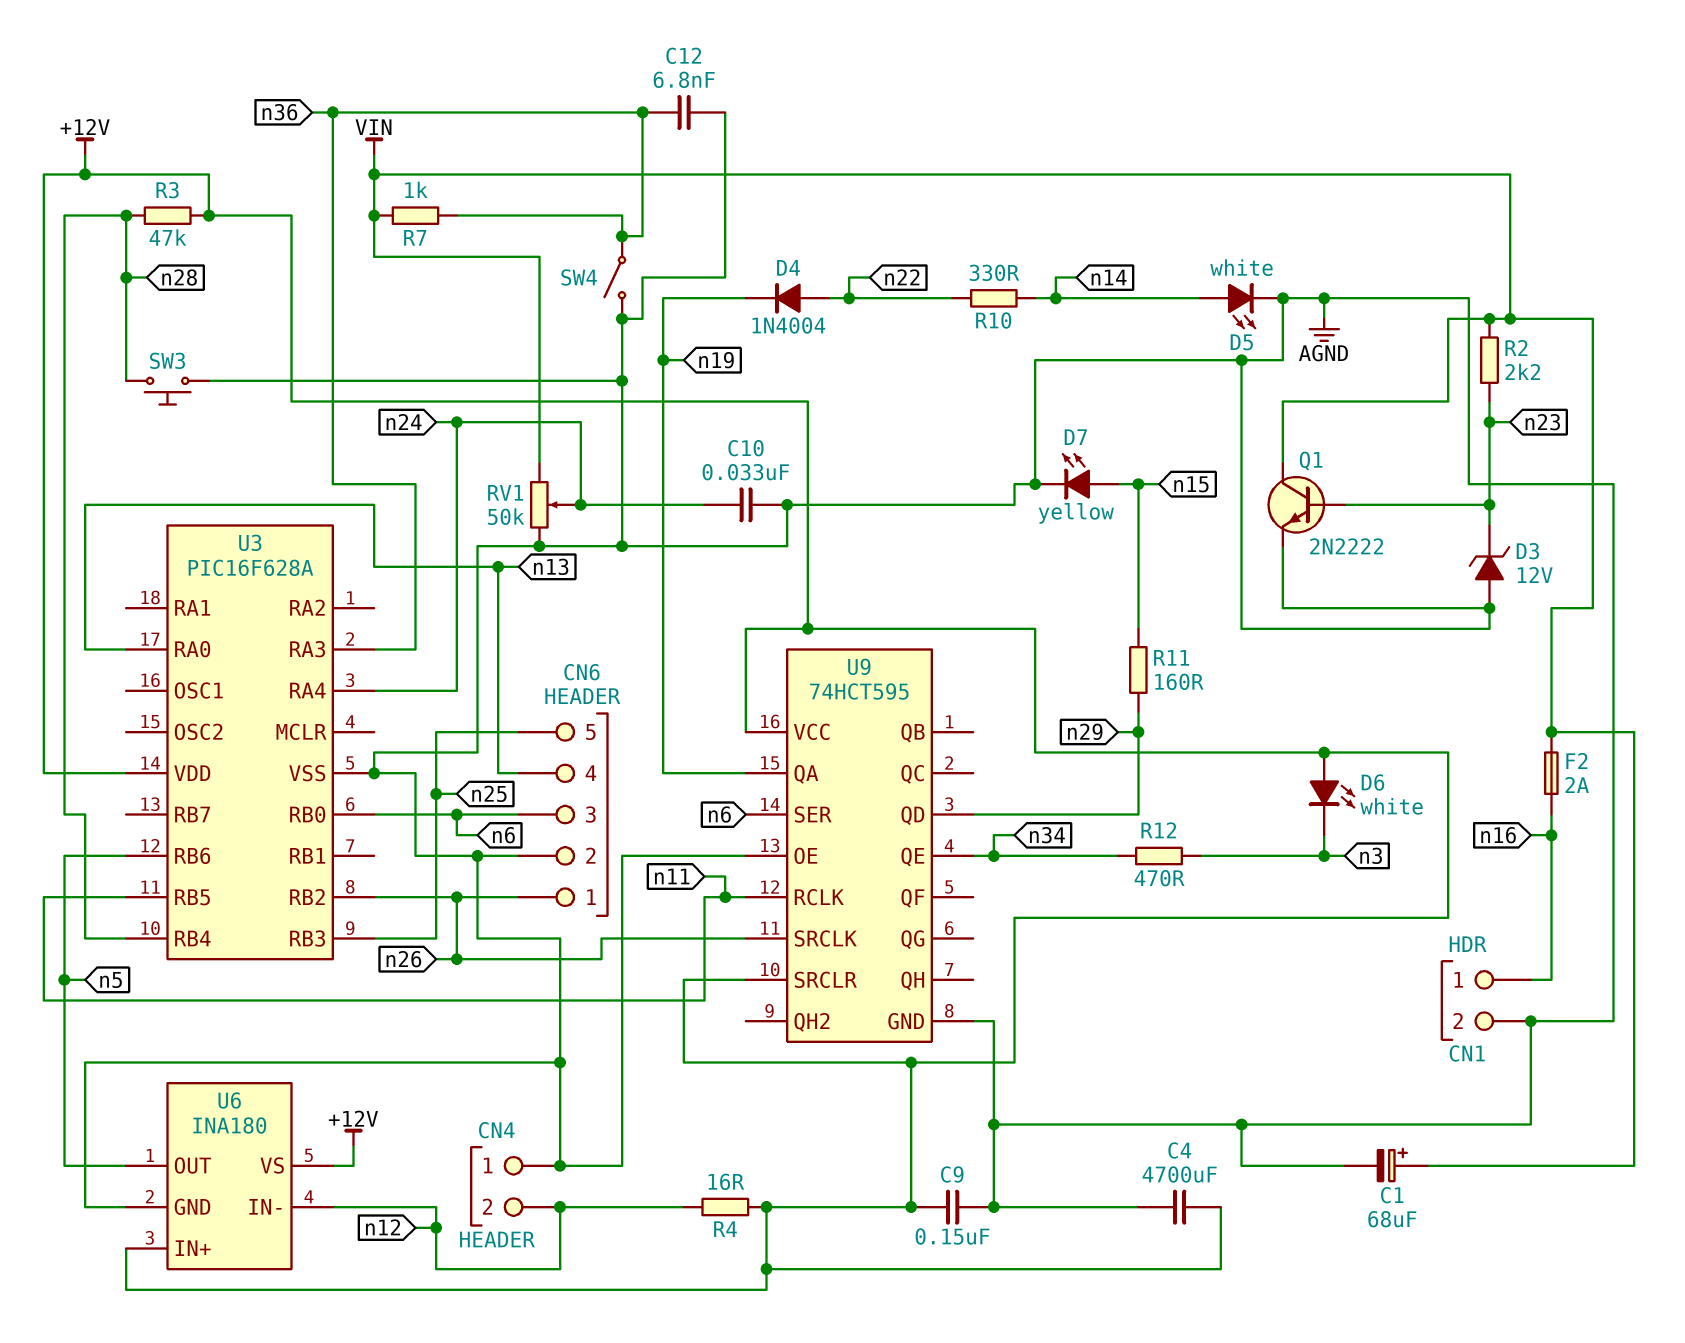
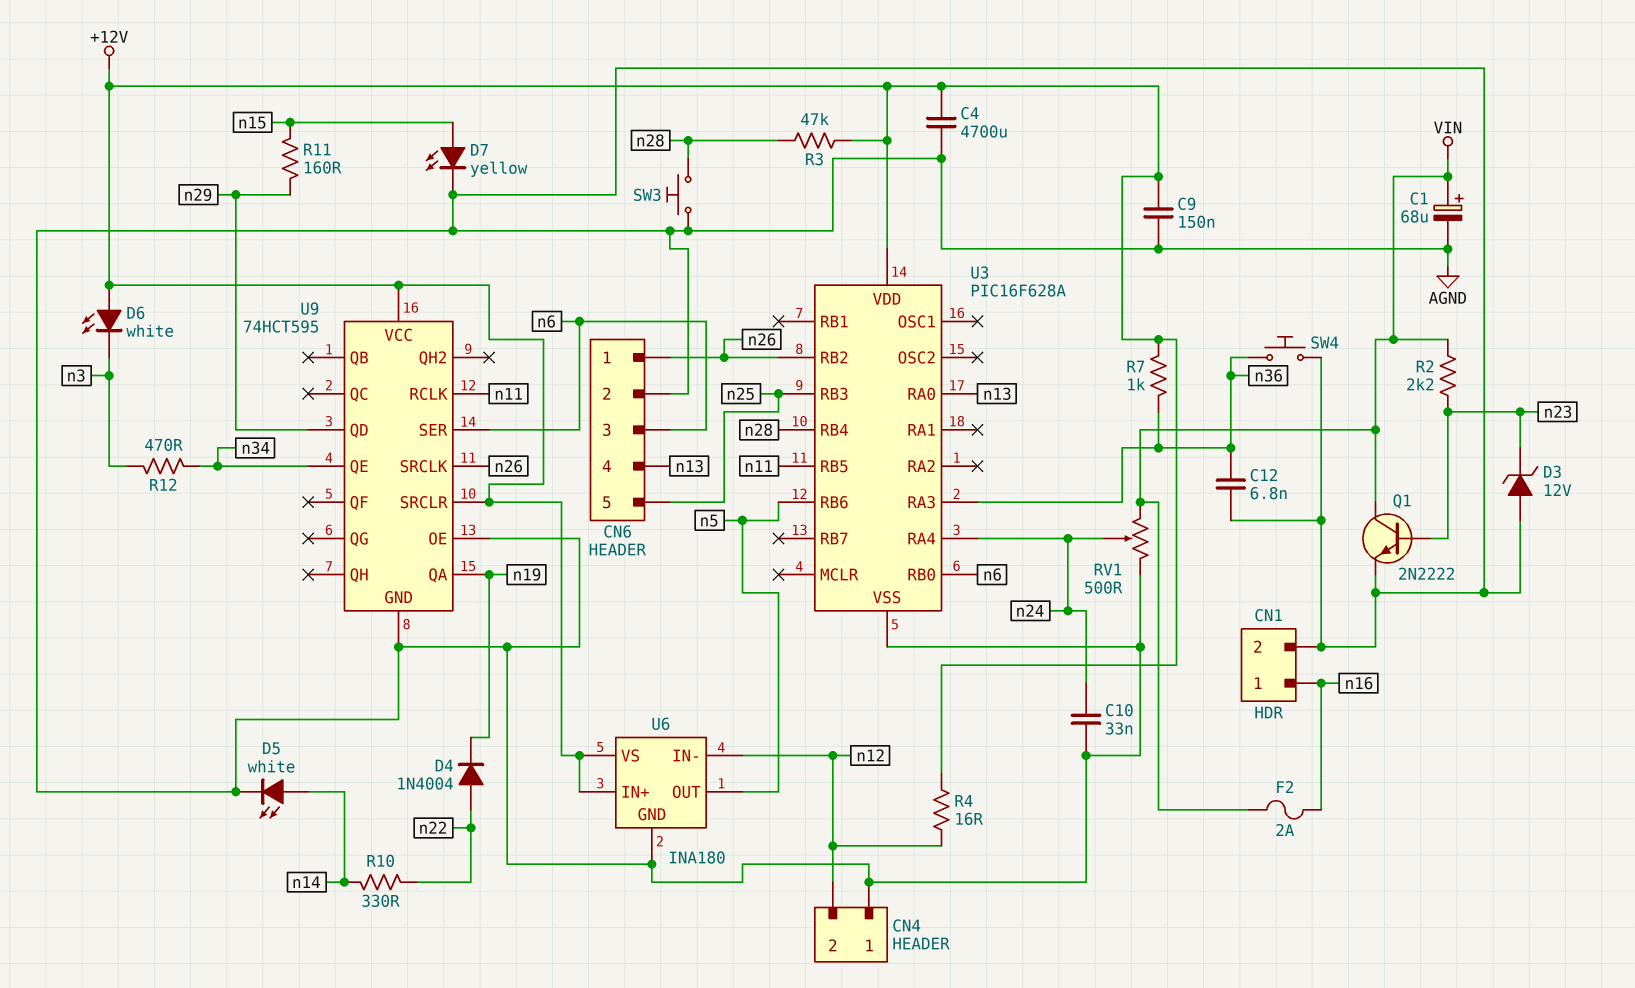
R7: 1k (VIN, n36) -> 1k (+12V, n36)
RV1: 50k (AGND, VIN, wiper n24) -> 500 (AGND, VIN, wiper n24)
SW4: switch (AGND, n36) -> button (AGND, n36)

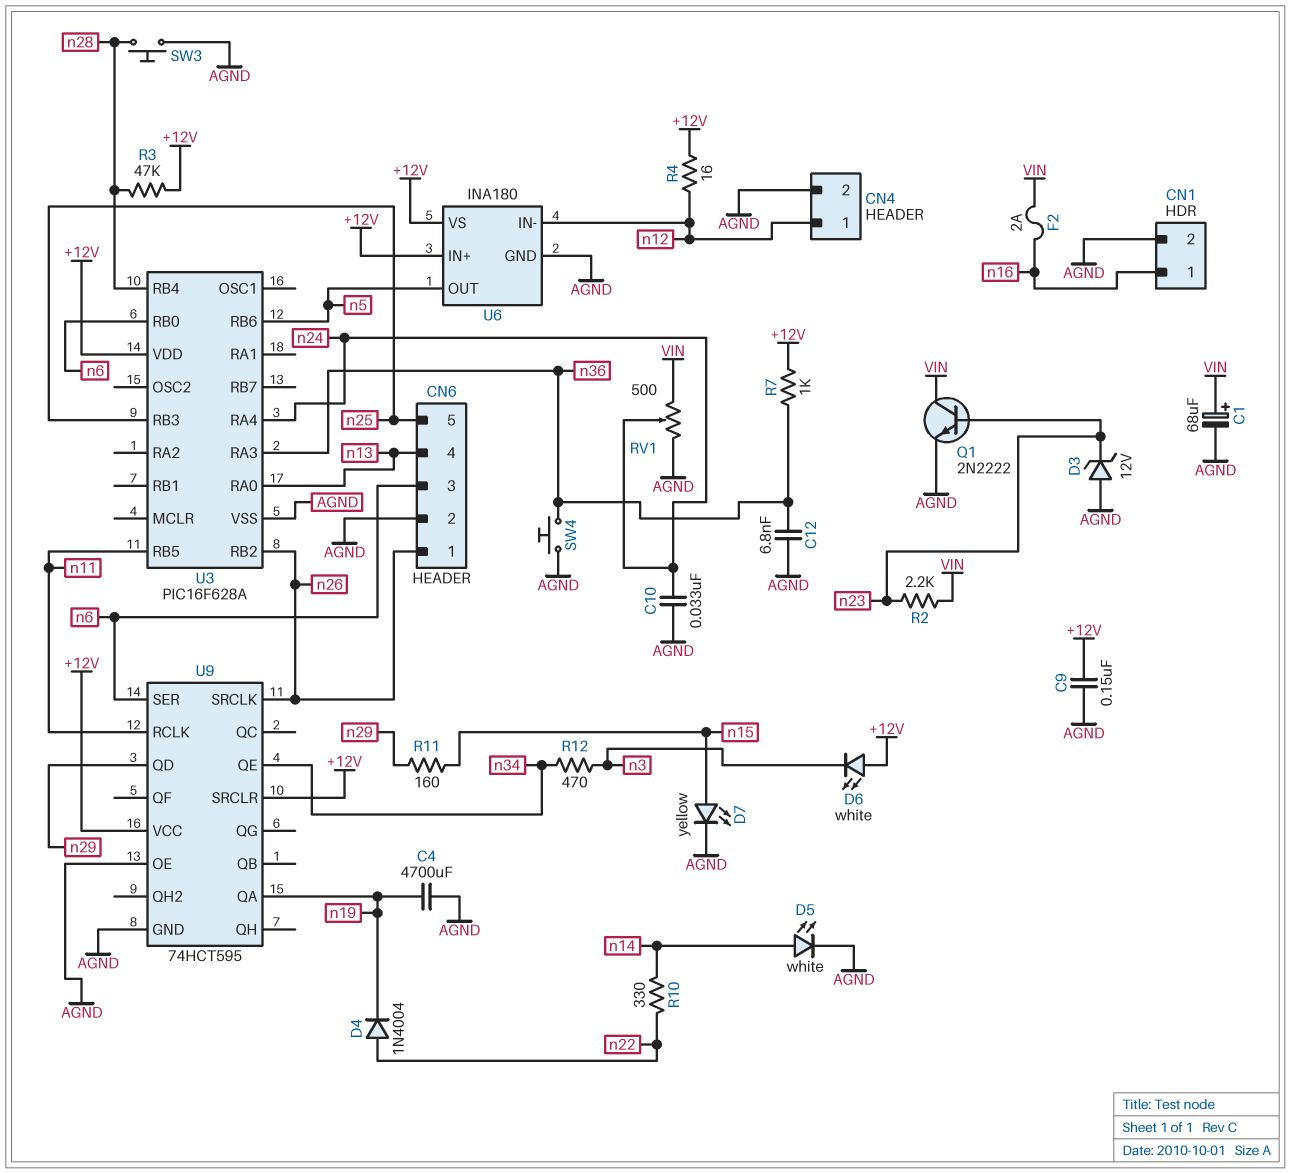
C4: 4700uF (+12V, AGND) -> 4700uF (AGND, n19)
CN4 pin 1: AGND -> n12
CN4 pin 2: n12 -> AGND

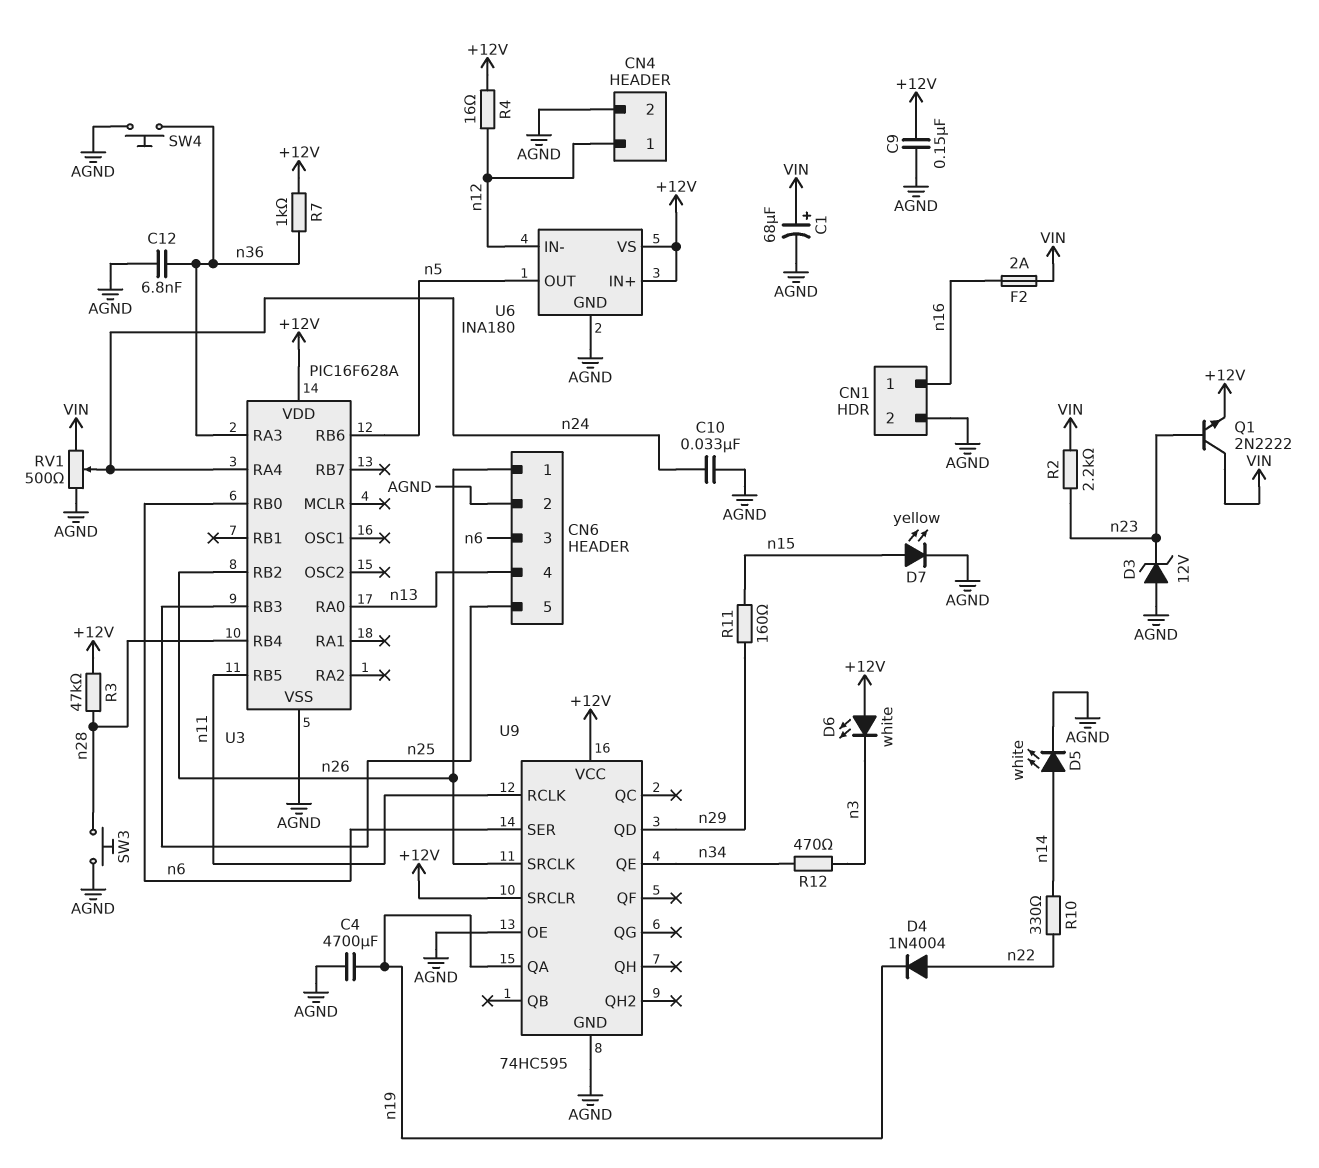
Q1: NPN 2N2222 (B n23, C VIN, E AGND) -> NPN 2N2222 (B n23, C VIN, E +12V)
U9: 74HCT595 -> 74HC595

